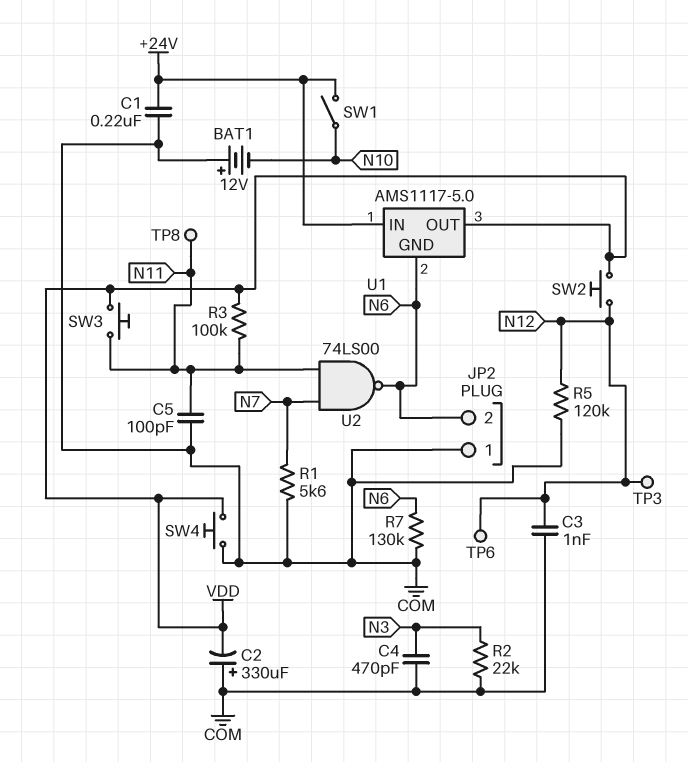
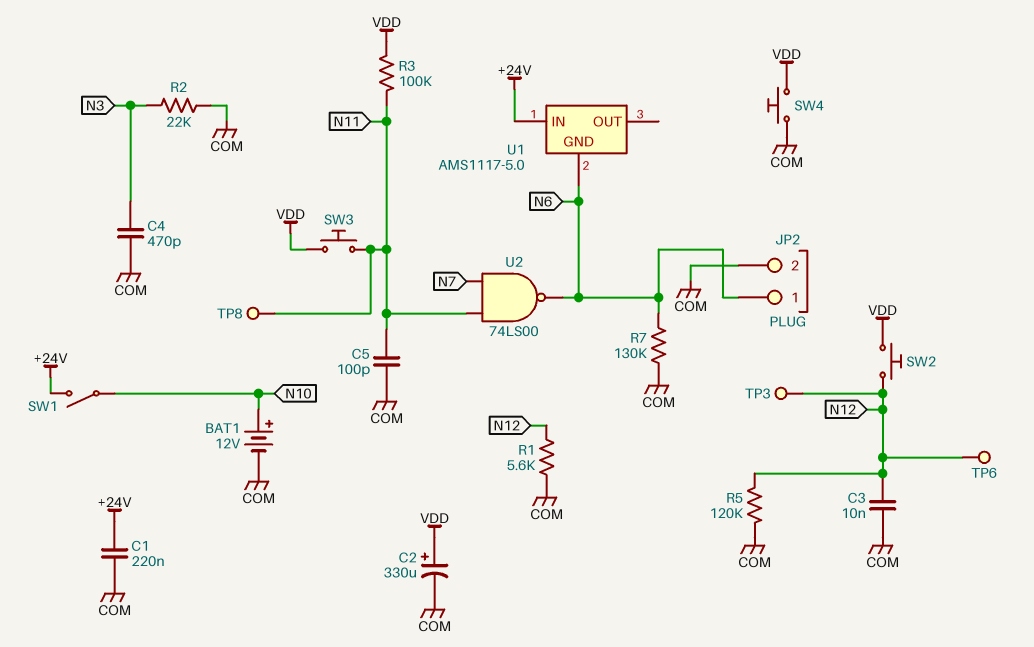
BAT1: 12V (plus COM, minus N10) -> 12V (plus N10, minus COM)
C2: 330uF (plus COM, minus VDD) -> 330uF (plus VDD, minus COM)
C3: 1nF (COM, N12) -> 10nF (COM, N12)
JP2 pin 1: COM -> N6
JP2 pin 2: N6 -> COM
R1: 5.6k (COM, N7) -> 5.6k (COM, N12)
U1 pin OUT: VDD -> none

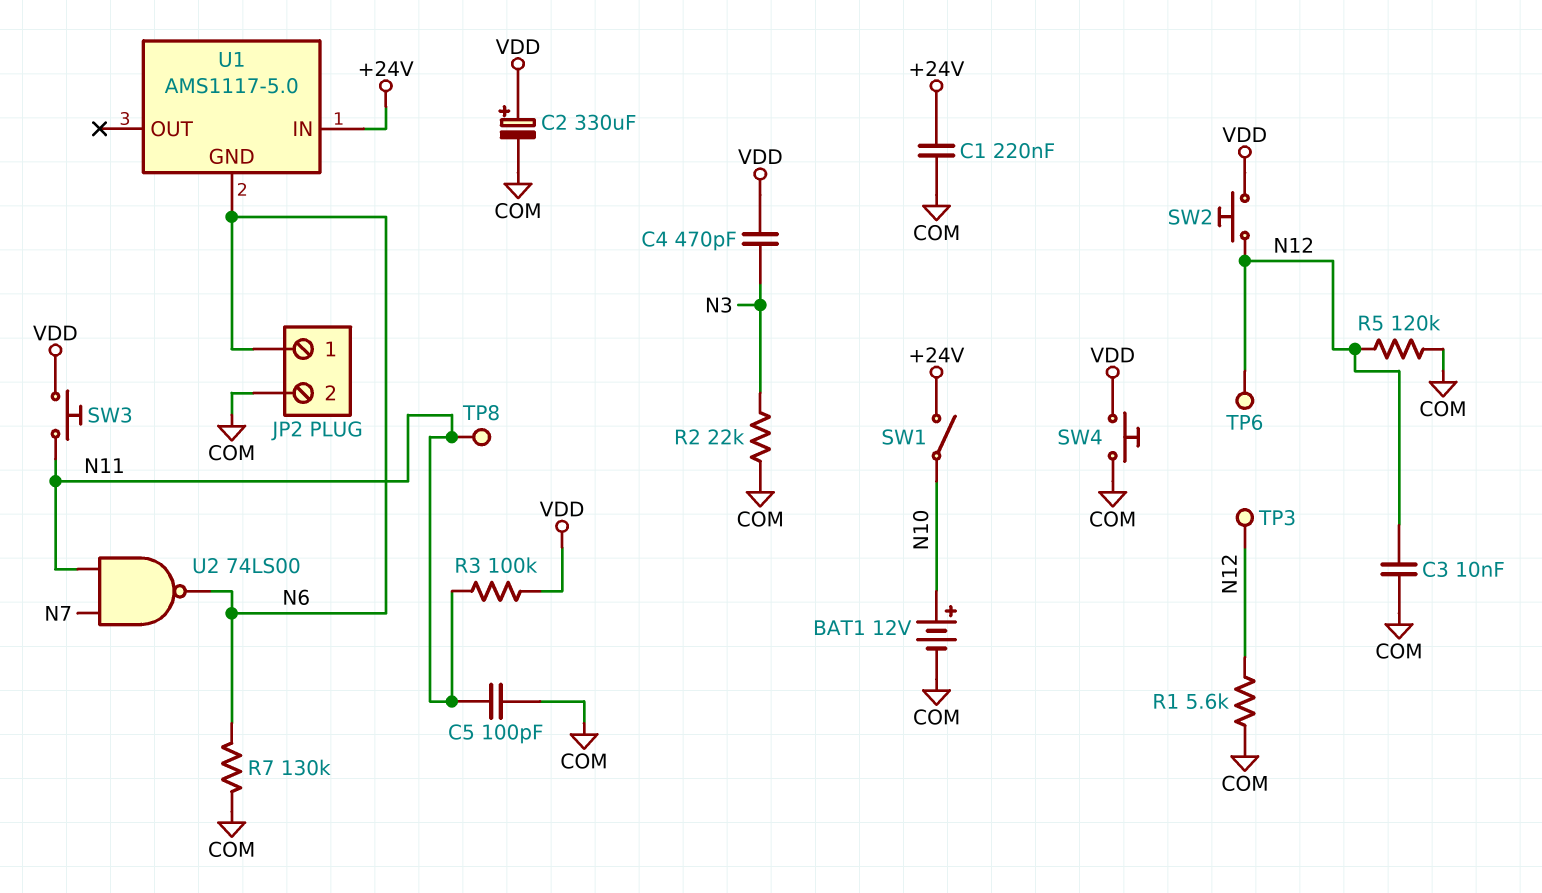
C4: 470pF (COM, N3) -> 470pF (N3, VDD)

